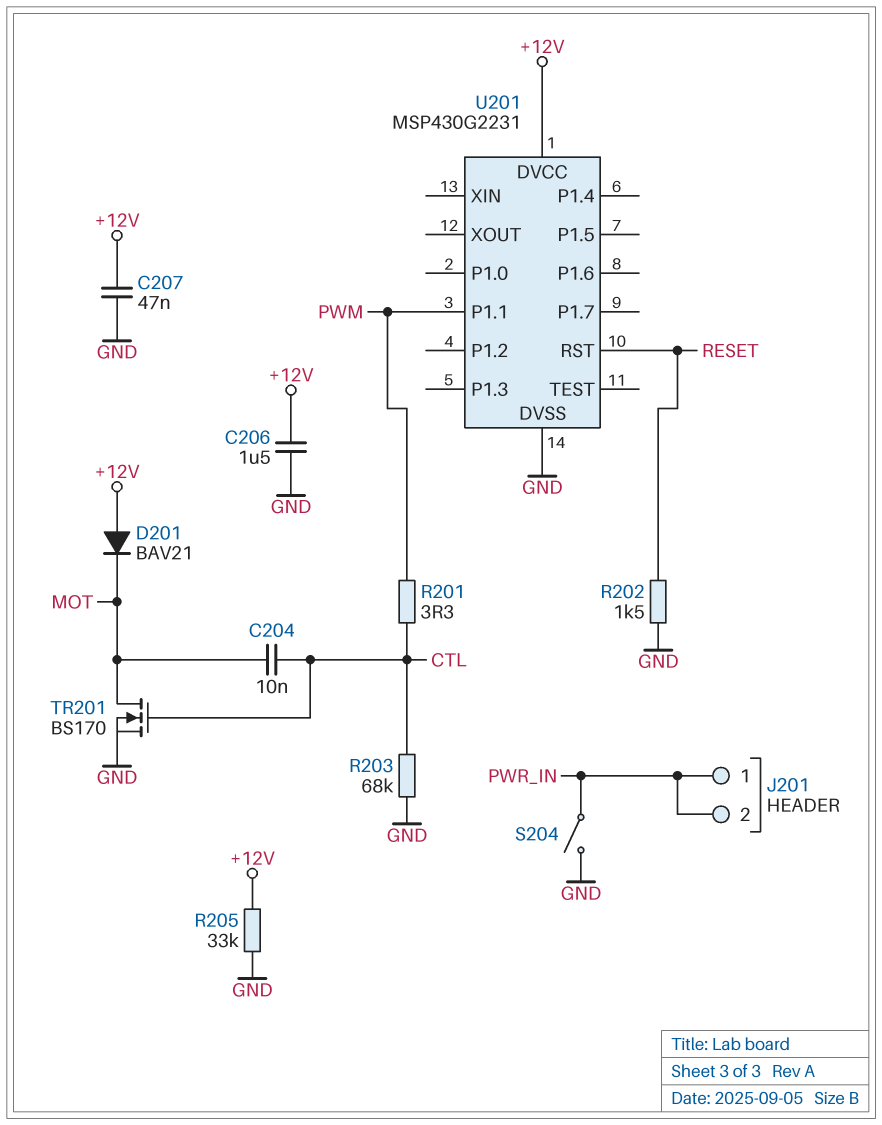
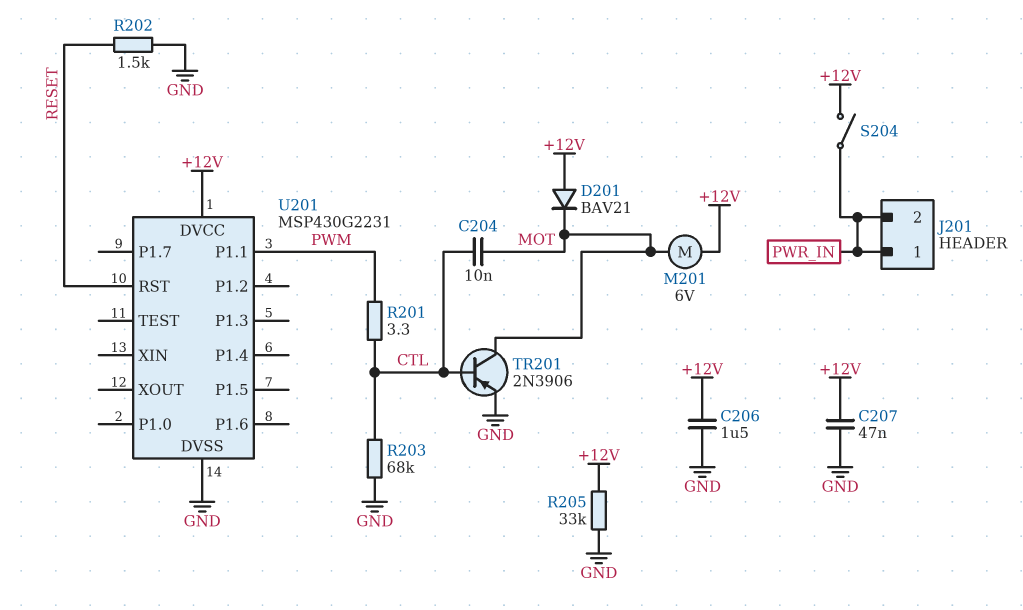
M201: none -> motor 6V (+12V, MOT)
S204: switch (GND, PWR_IN) -> switch (+12V, PWR_IN)
TR201: NMOS BS170 (G CTL, D MOT, S GND) -> PNP 2N3906 (B CTL, C MOT, E GND)

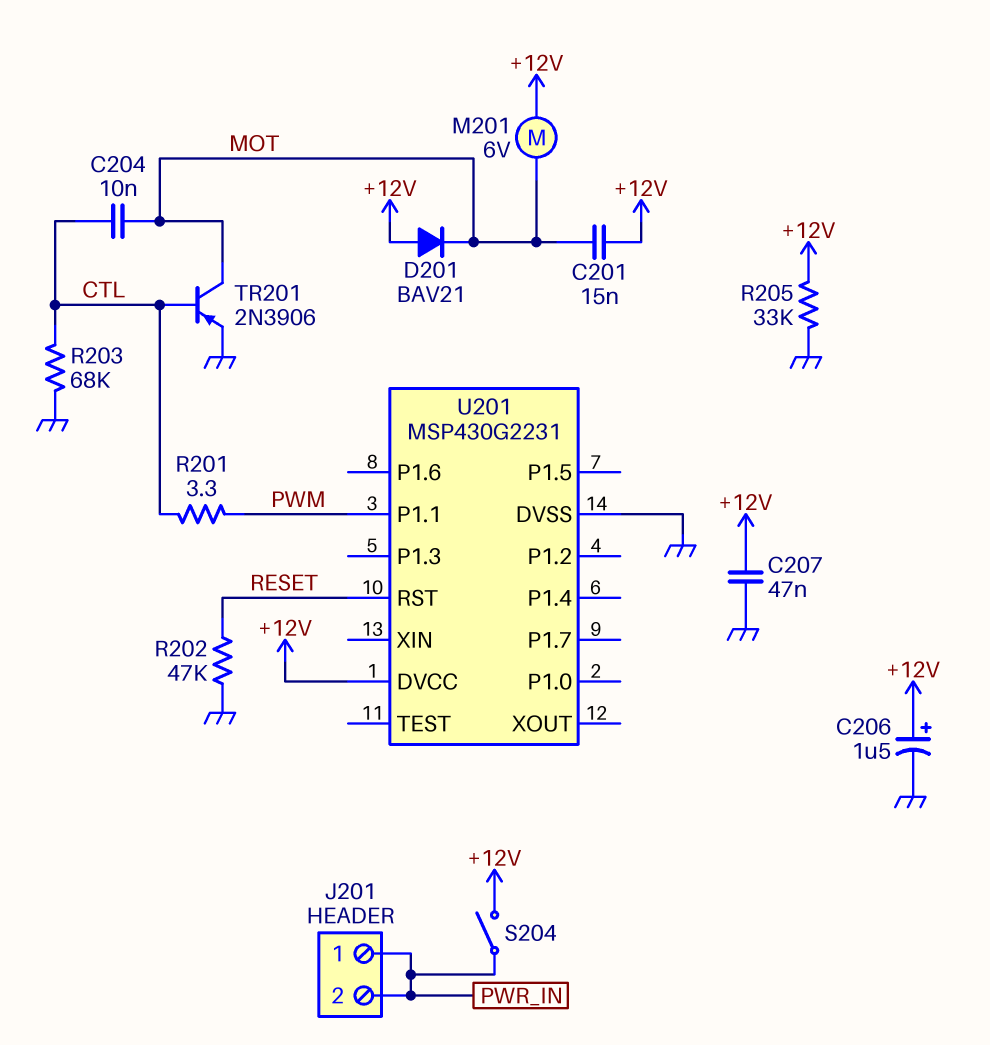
C201: none -> 15nF (+12V, MOT)
C206: 1.5uF (+12V, GND) -> 1.5uF (plus +12V, minus GND)
R202: 1.5k (GND, RESET) -> 47k (GND, RESET)

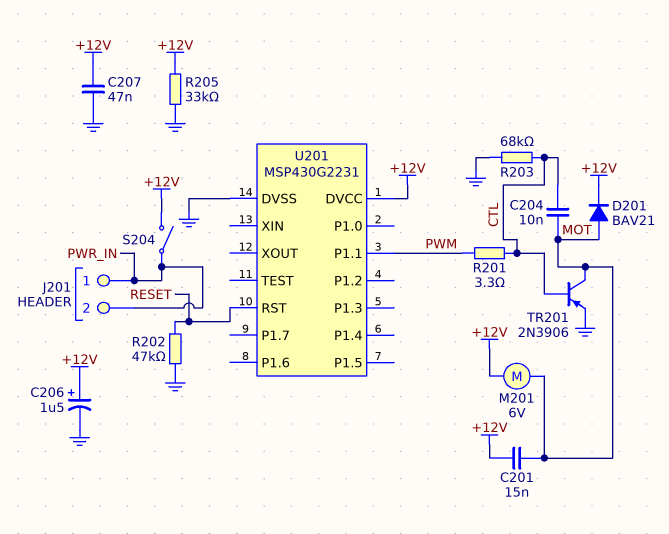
D201: diode BAV21 (A +12V, K MOT) -> diode BAV21 (A MOT, K +12V)

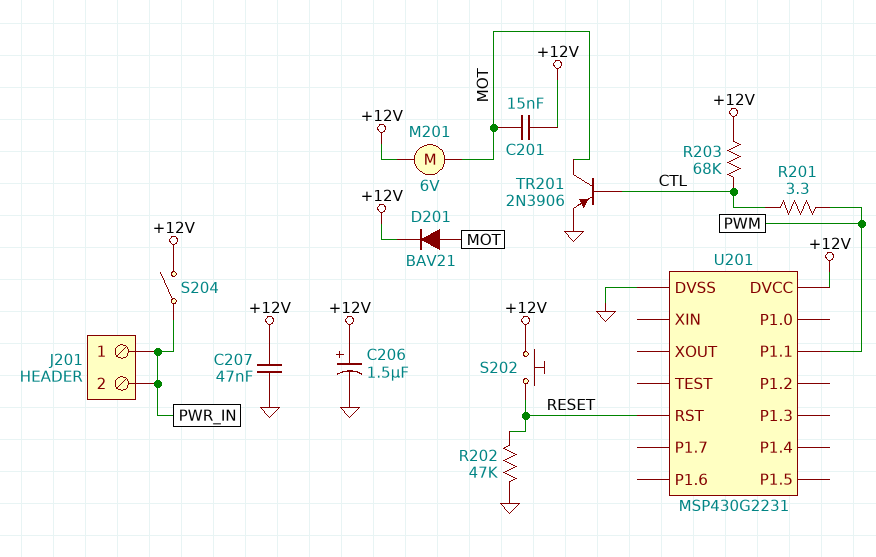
C204: 10nF (CTL, MOT) -> none
R203: 68k (CTL, GND) -> 68k (+12V, CTL)
R205: 33k (+12V, GND) -> none
S202: none -> button (+12V, RESET)

